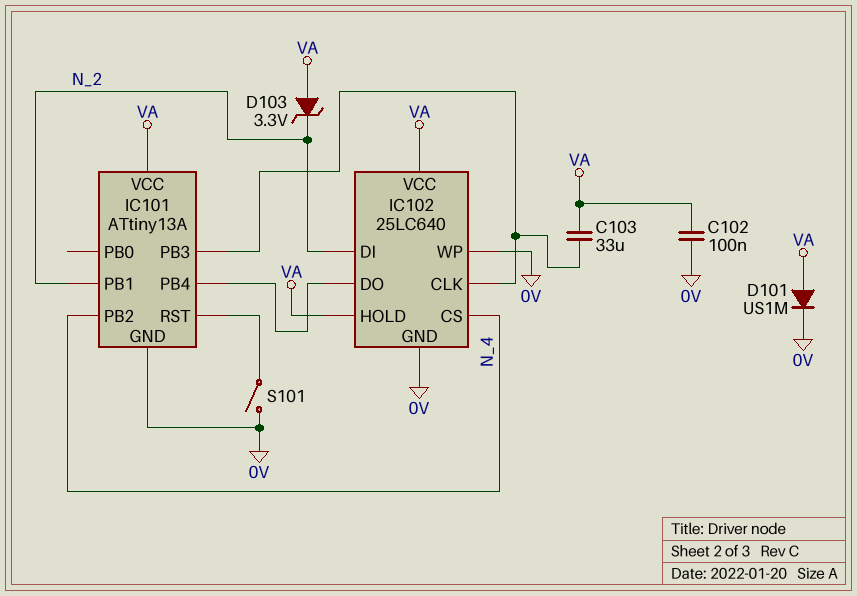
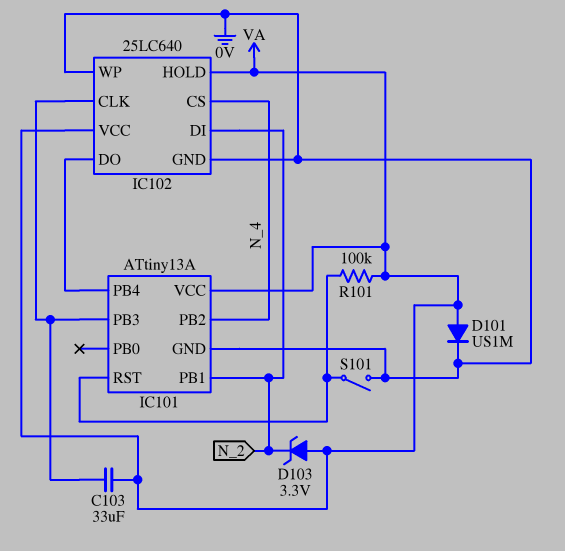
C102: 100nF (0V, VA) -> none
R101: none -> 100k (IC101/RST, VA)

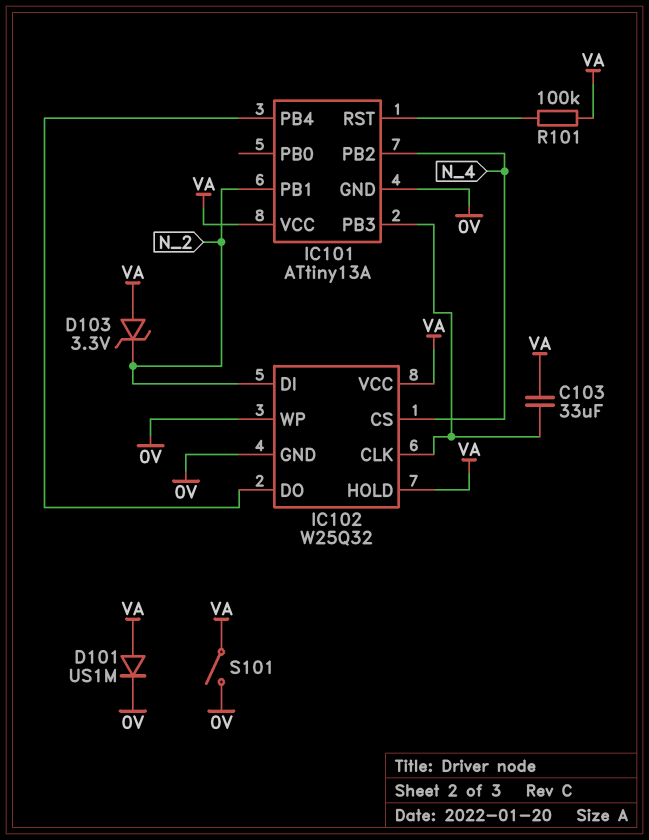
IC102: 25LC640 -> W25Q32
S101: switch (0V, IC101/RST) -> switch (0V, VA)

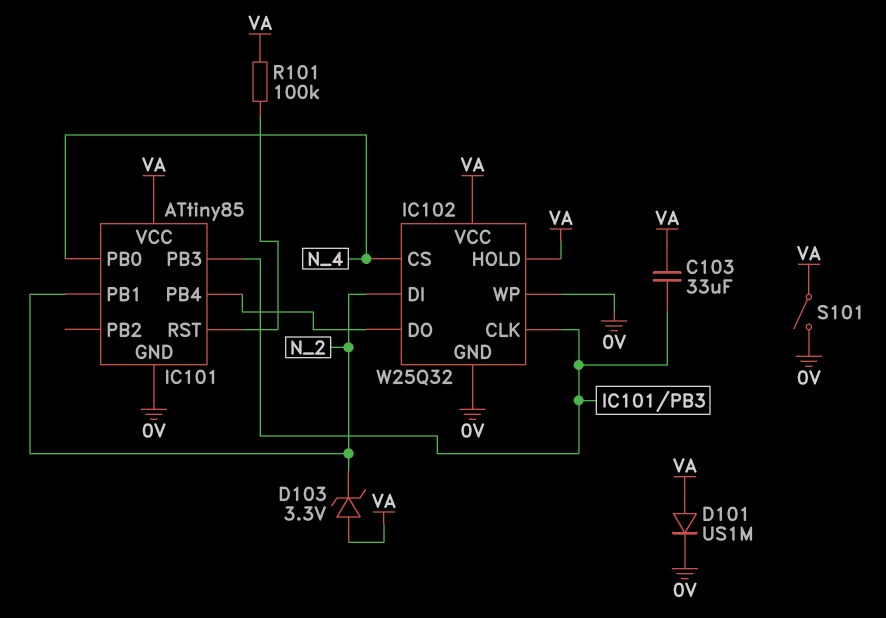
IC101: ATtiny13A -> ATtiny85
IC101 pin PB0: none -> N_4
IC101 pin PB2: N_4 -> none

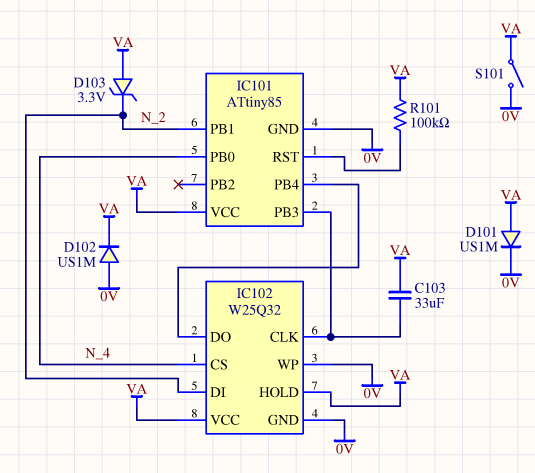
D102: none -> diode US1M (A 0V, K VA)

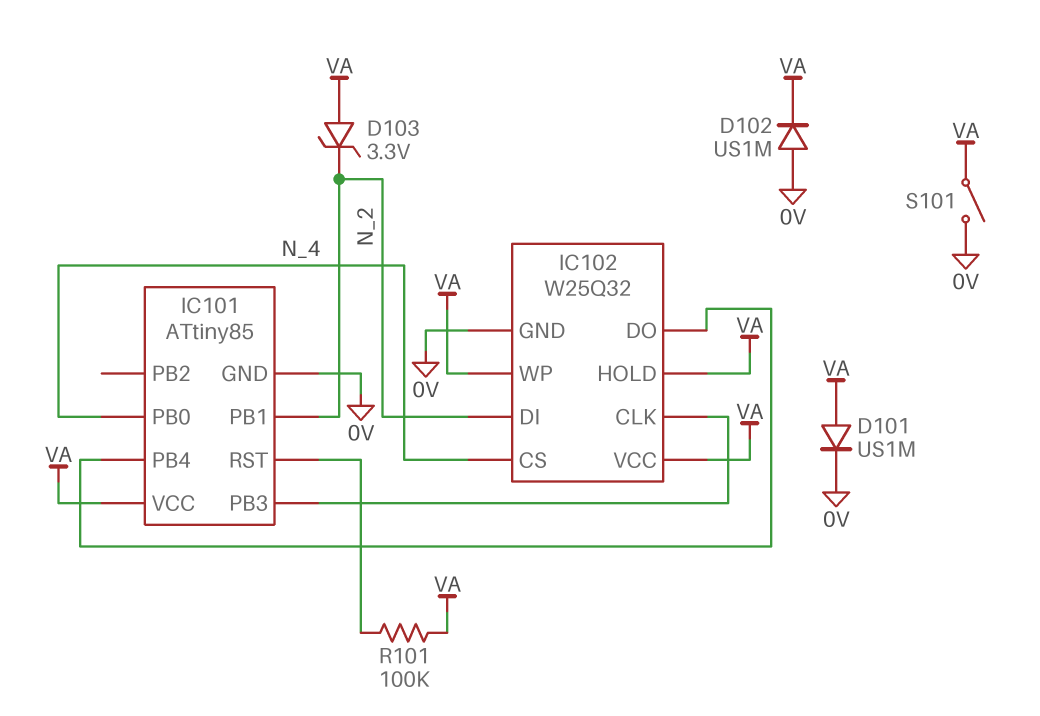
C103: 33uF (IC101/PB3, VA) -> none
IC102 pin WP: 0V -> VA

